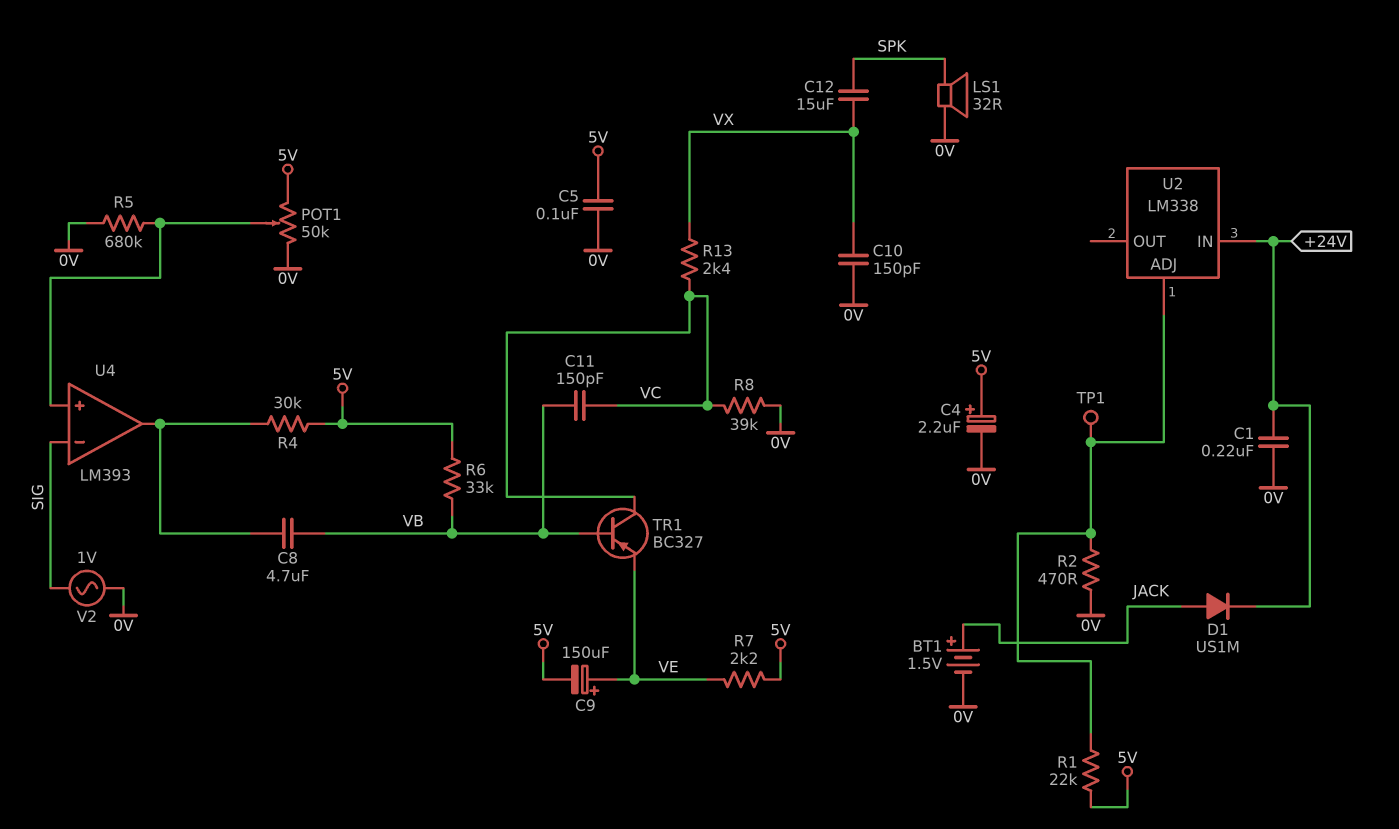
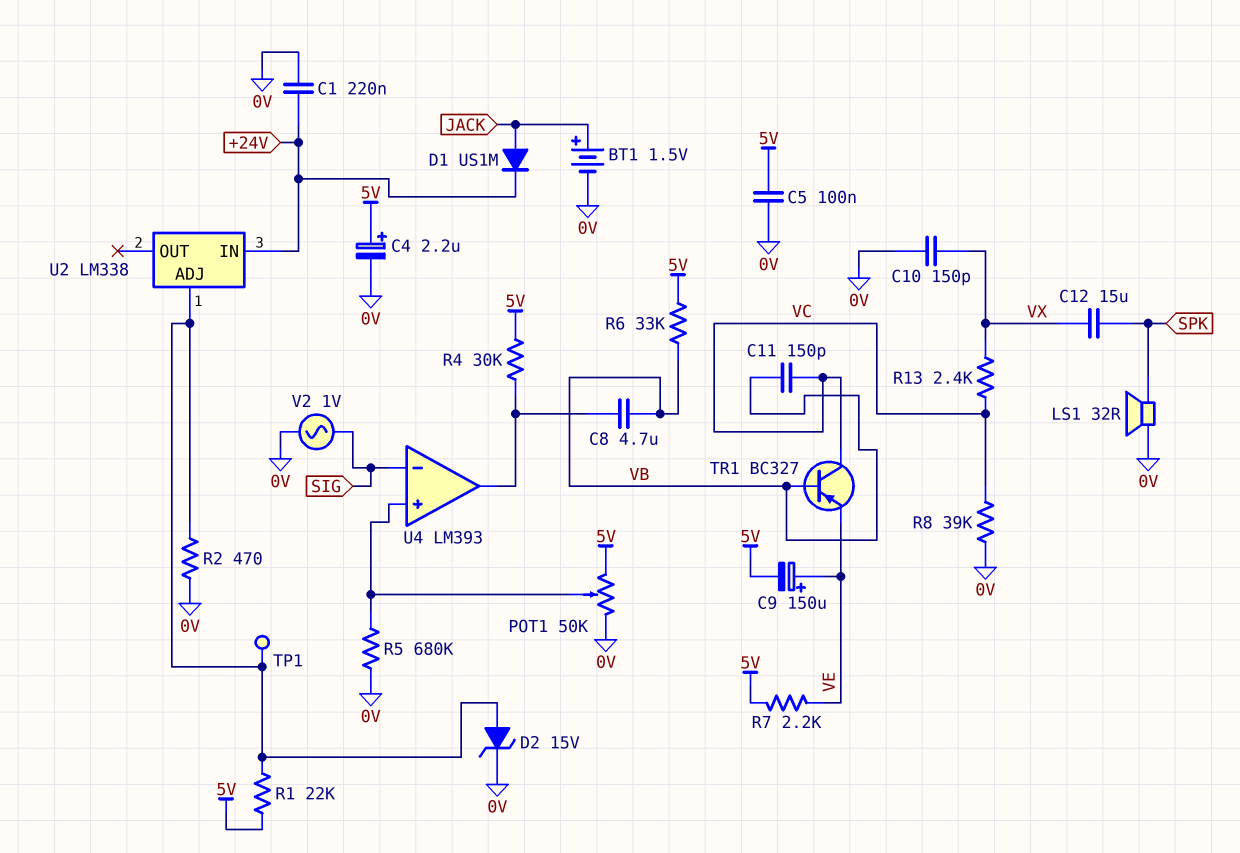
D2: none -> zener 15V (A U2/ADJ, K 0V)

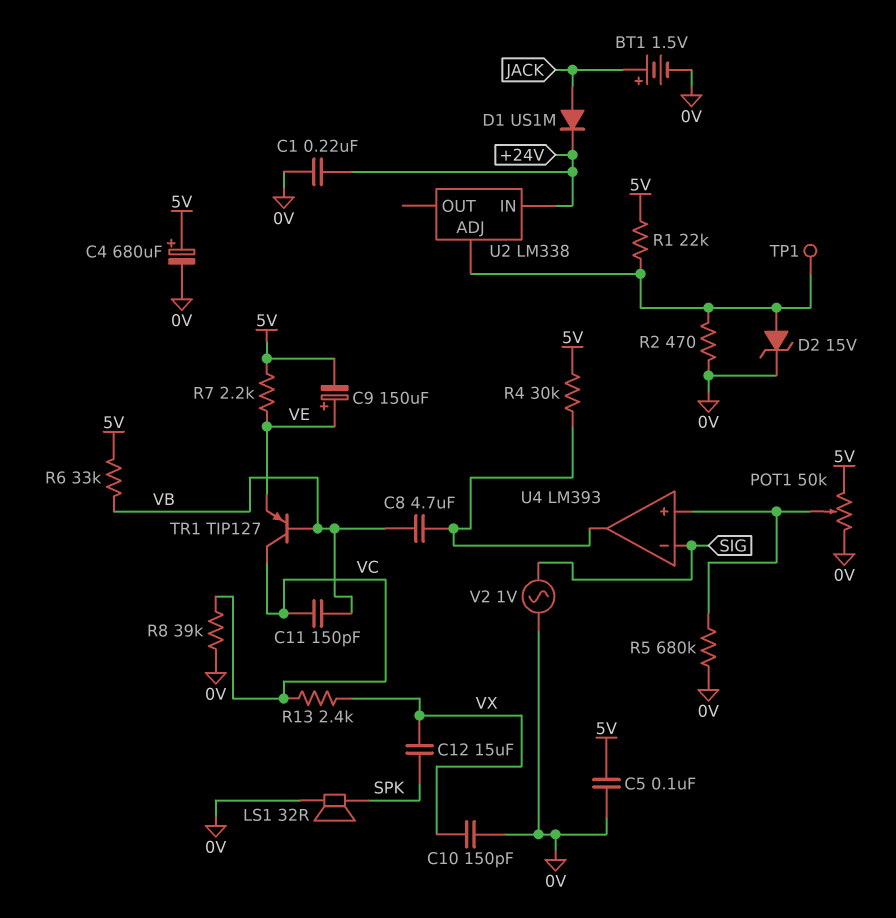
C4: 2.2uF (plus 5V, minus 0V) -> 680uF (plus 5V, minus 0V)
TR1: PNP BC327 (B VB, C VC, E VE) -> PNP TIP127 (B VB, C VC, E VE)

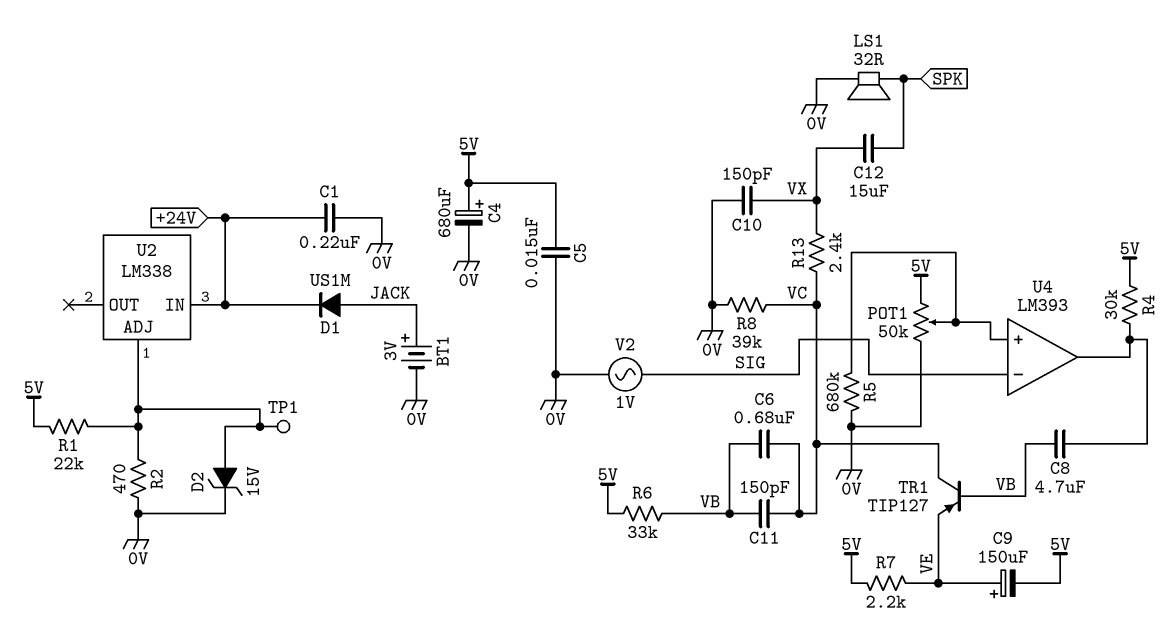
BT1: 1.5V (plus JACK, minus 0V) -> 3V (plus JACK, minus 0V)
C5: 100nF (0V, 5V) -> 15nF (0V, 5V)
C6: none -> 680nF (VB, VC)

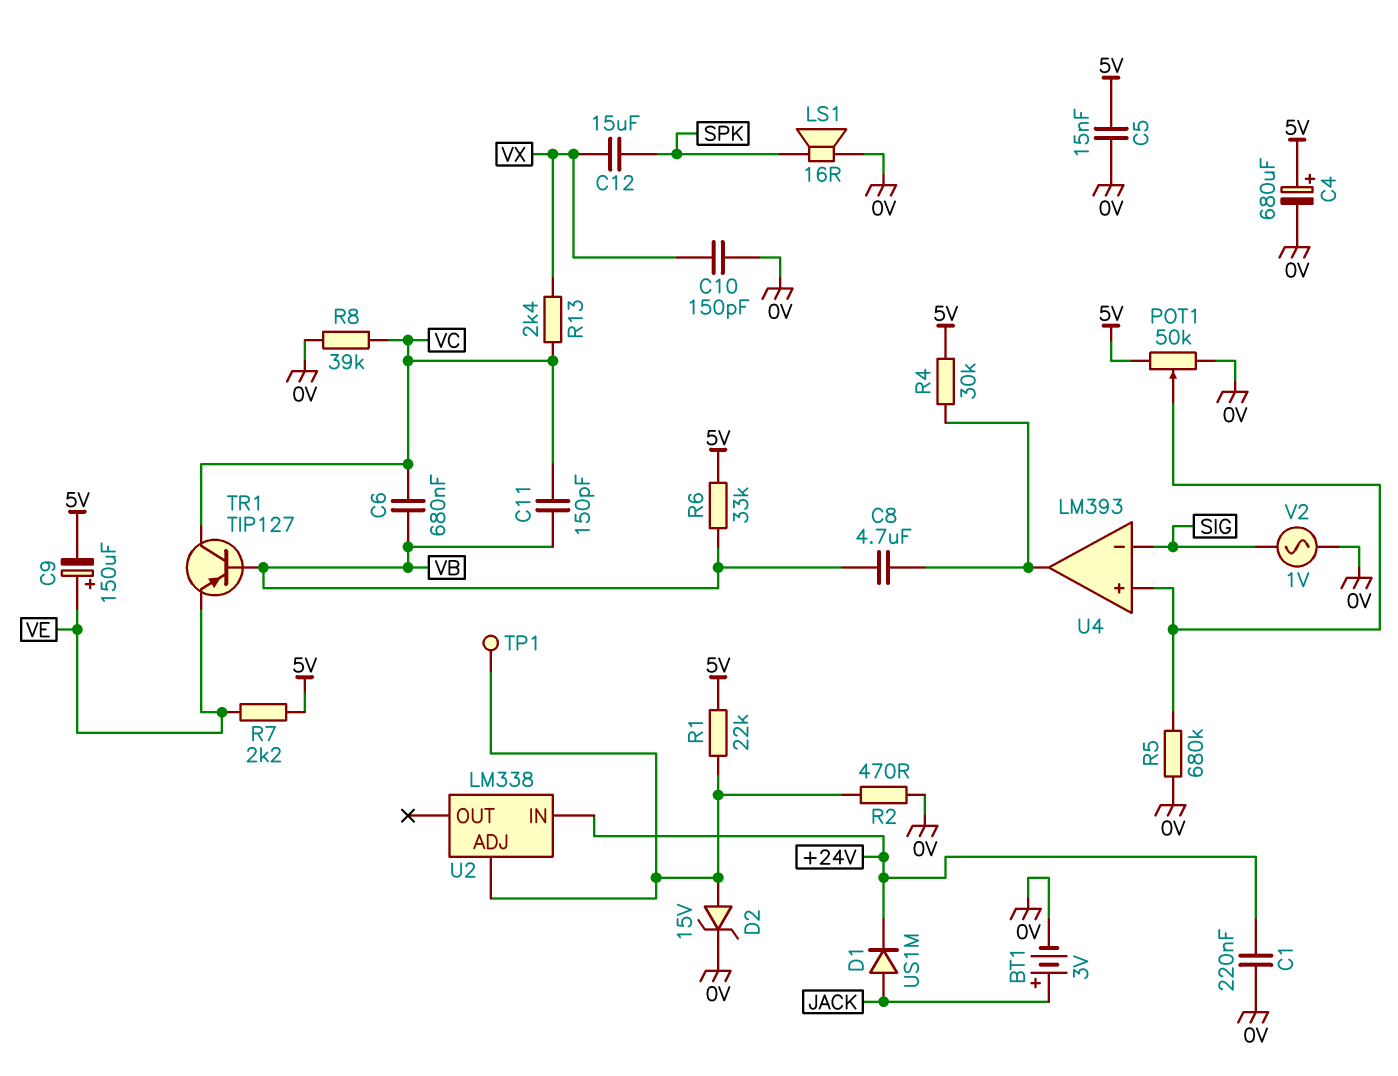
LS1: speaker 32R (0V, SPK) -> speaker 16R (0V, SPK)

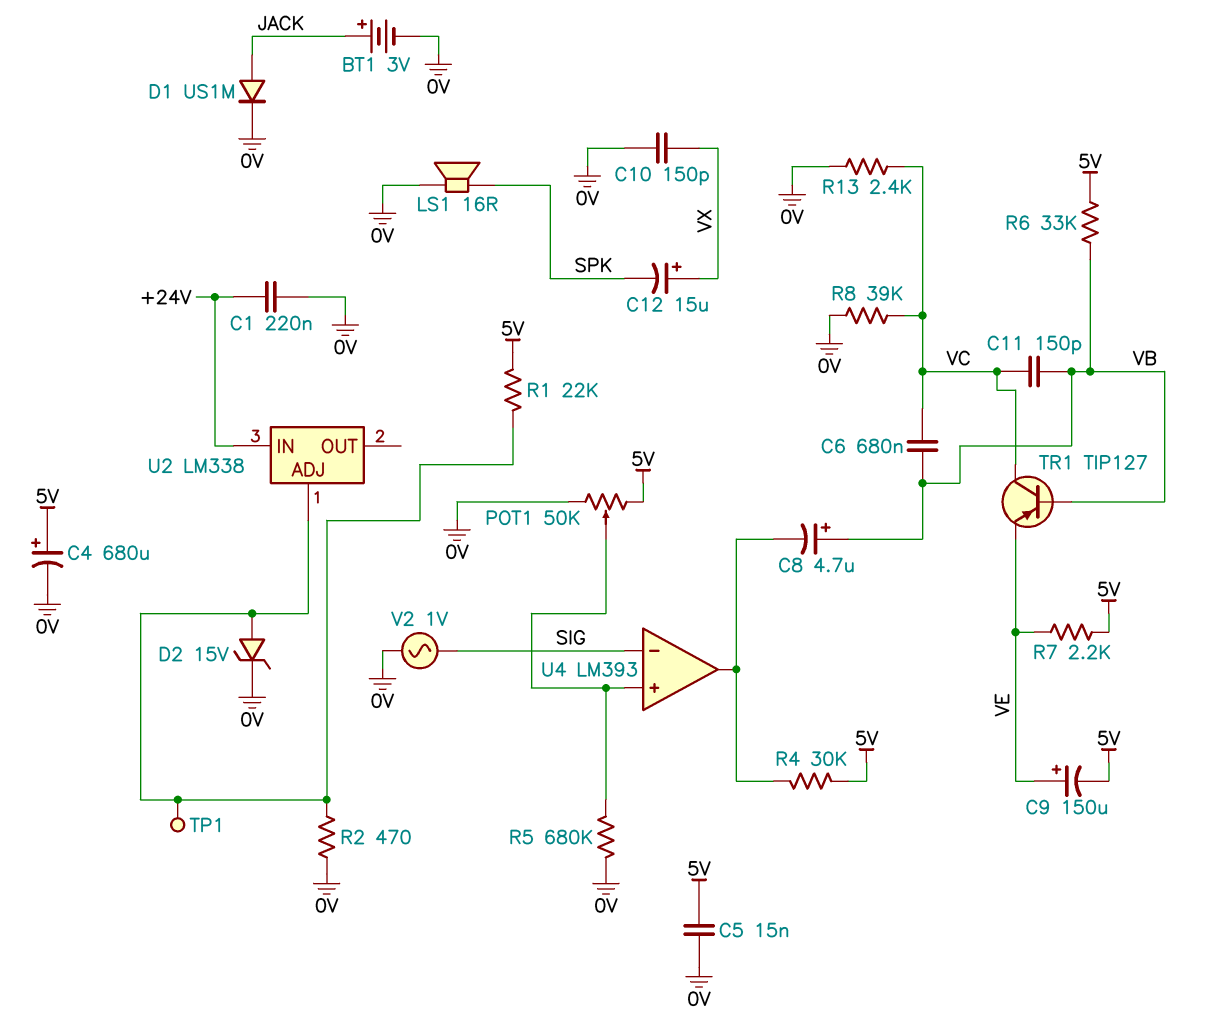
C8: 4.7uF (U4/out, VB) -> 4.7uF (plus VB, minus U4/out)
C12: 15uF (SPK, VX) -> 15uF (plus VX, minus SPK)
D1: diode US1M (A JACK, K +24V) -> diode US1M (A JACK, K 0V)
R13: 2.4k (VC, VX) -> 2.4k (0V, VC)

